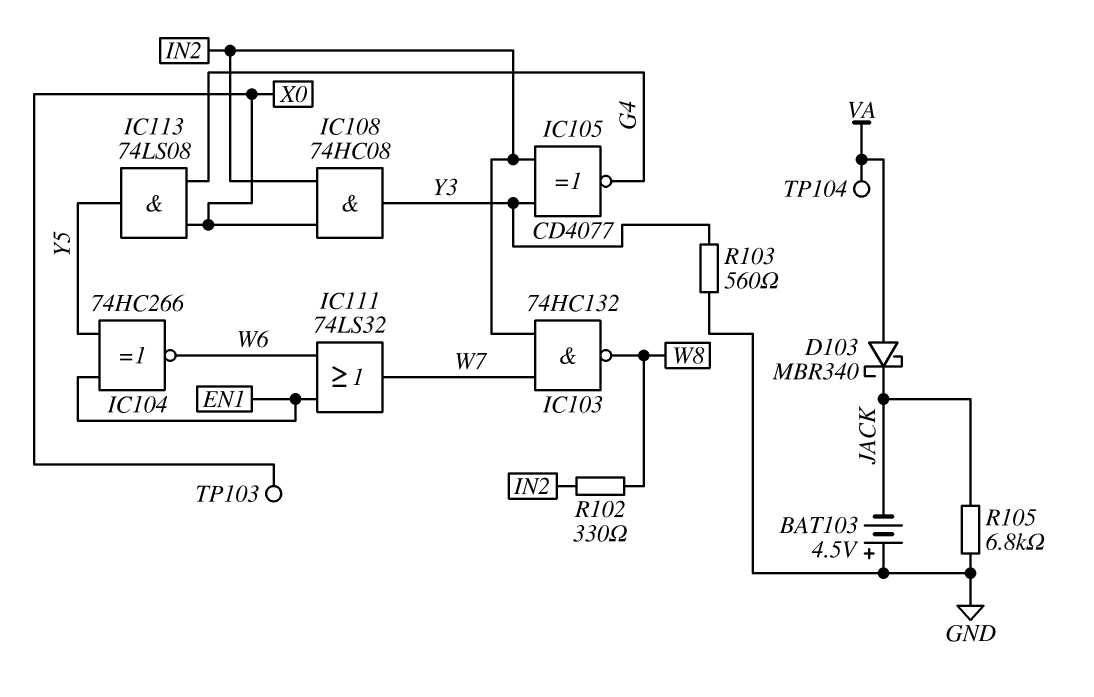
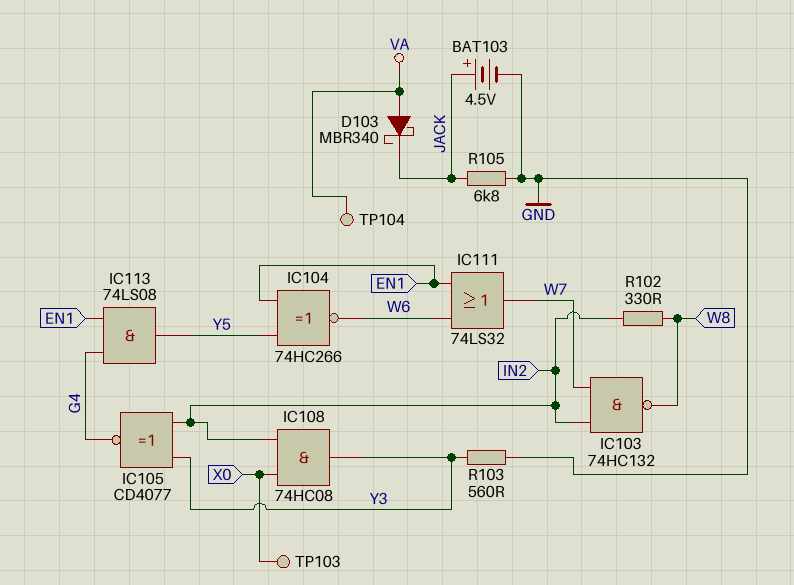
BAT103: 4.5V (plus GND, minus JACK) -> 4.5V (plus JACK, minus GND)
IC113: AND 74LS08 (in G4, in X0, out Y5) -> AND 74LS08 (in EN1, in G4, out Y5)

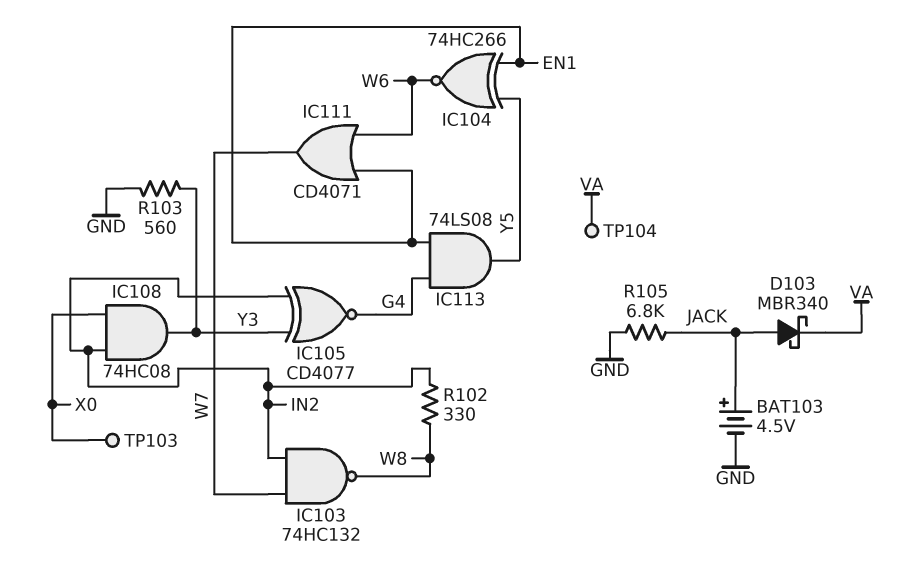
D103: schottky MBR340 (A VA, K JACK) -> schottky MBR340 (A JACK, K VA)
IC111: OR 74LS32 (in EN1, in W6, out W7) -> OR CD4071 (in EN1, in W6, out W7)

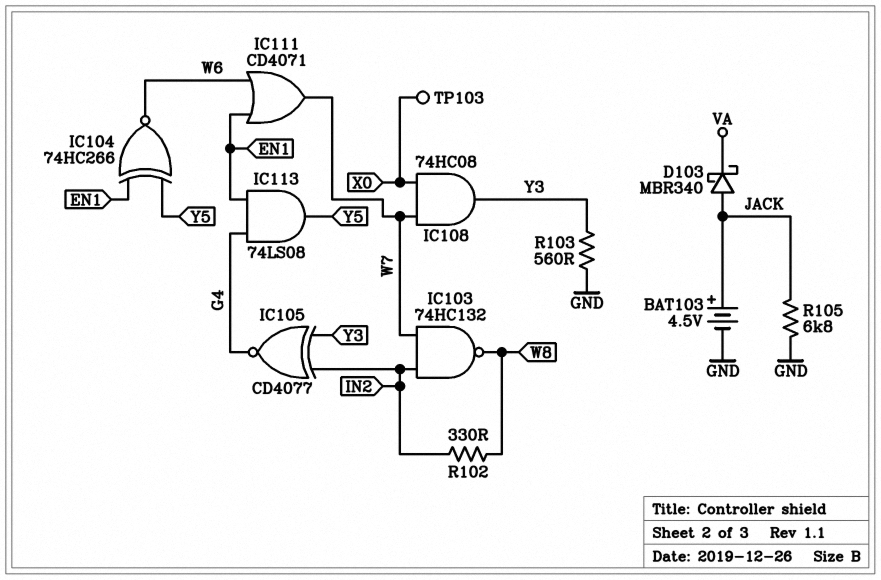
IC108: AND 74HC08 (in IN2, in X0, out Y3) -> AND 74HC08 (in W7, in X0, out Y3)
TP104: test point (VA) -> none

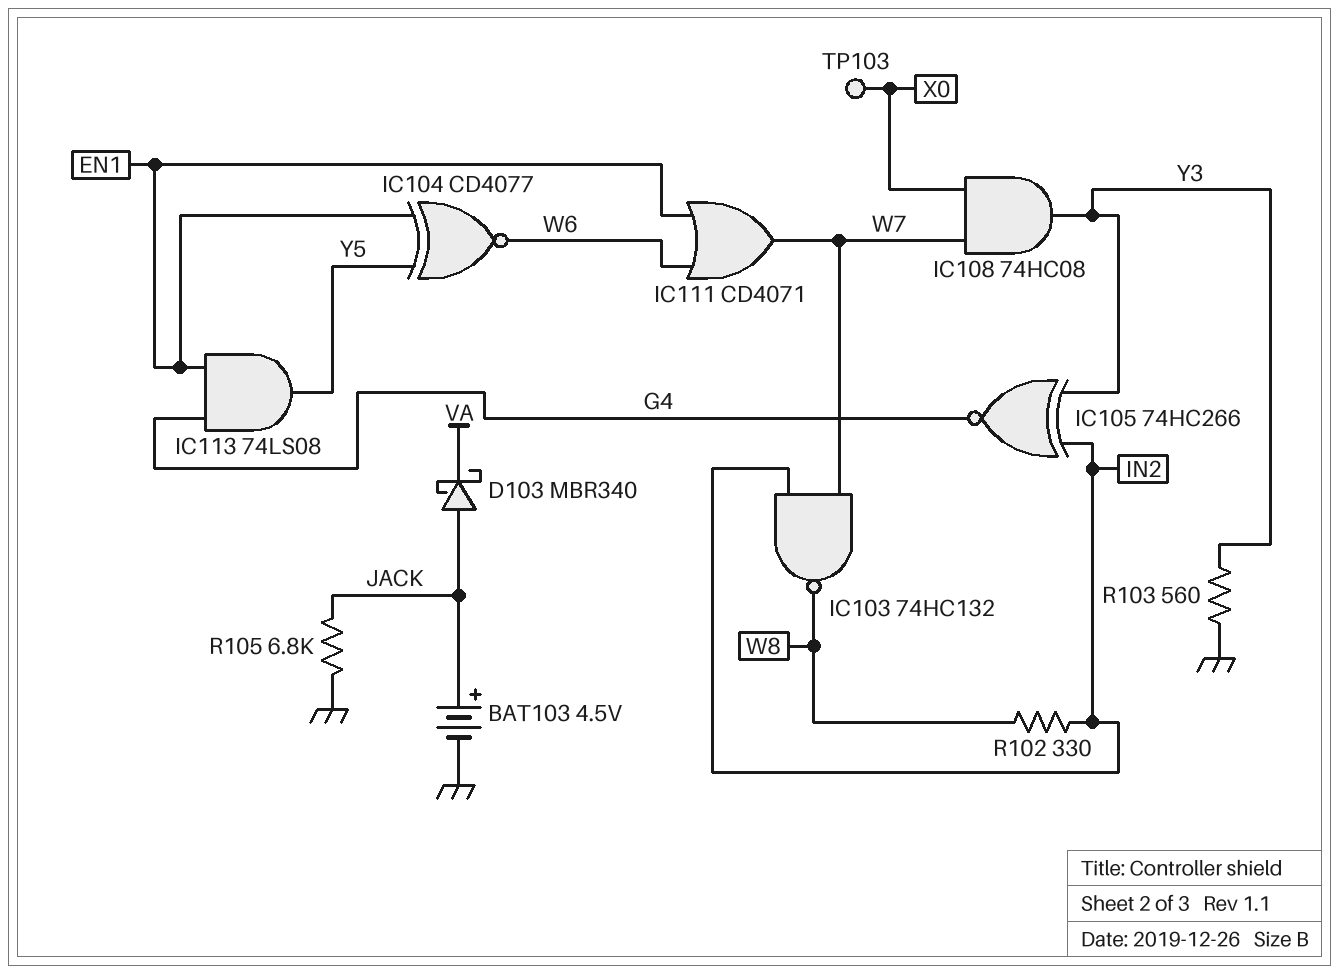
IC104: XNOR 74HC266 (in EN1, in Y5, out W6) -> XNOR CD4077 (in EN1, in Y5, out W6)
IC105: XNOR CD4077 (in IN2, in Y3, out G4) -> XNOR 74HC266 (in IN2, in Y3, out G4)

